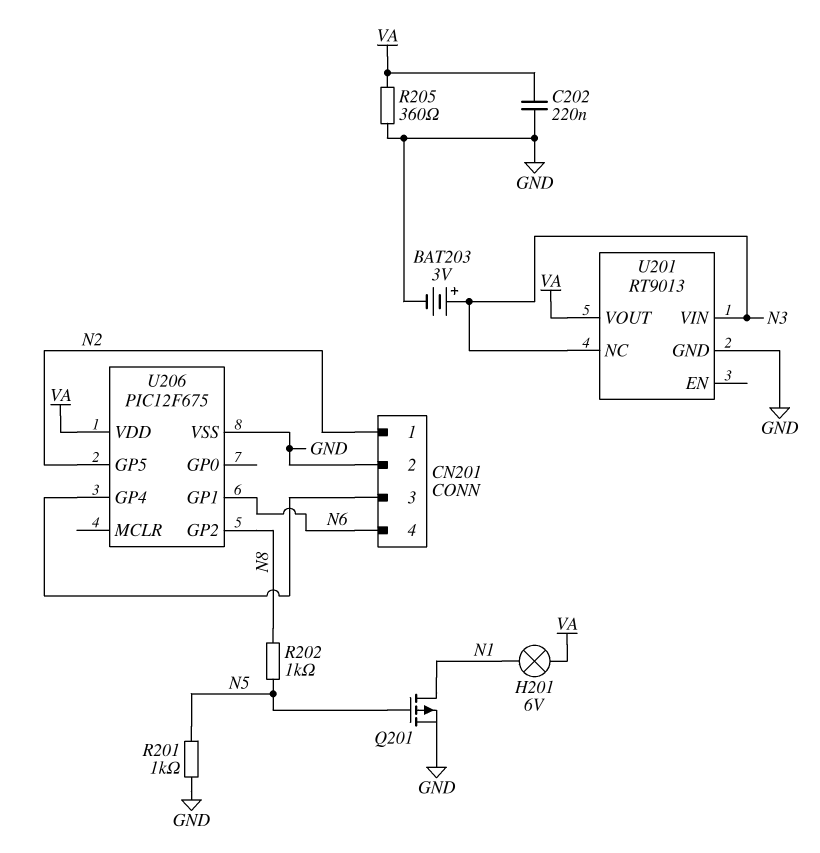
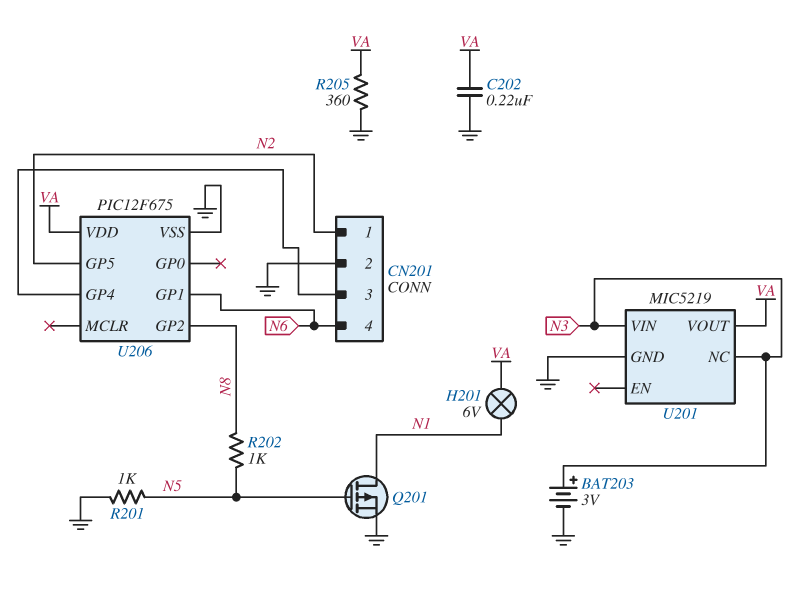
U201: RT9013 -> MIC5219

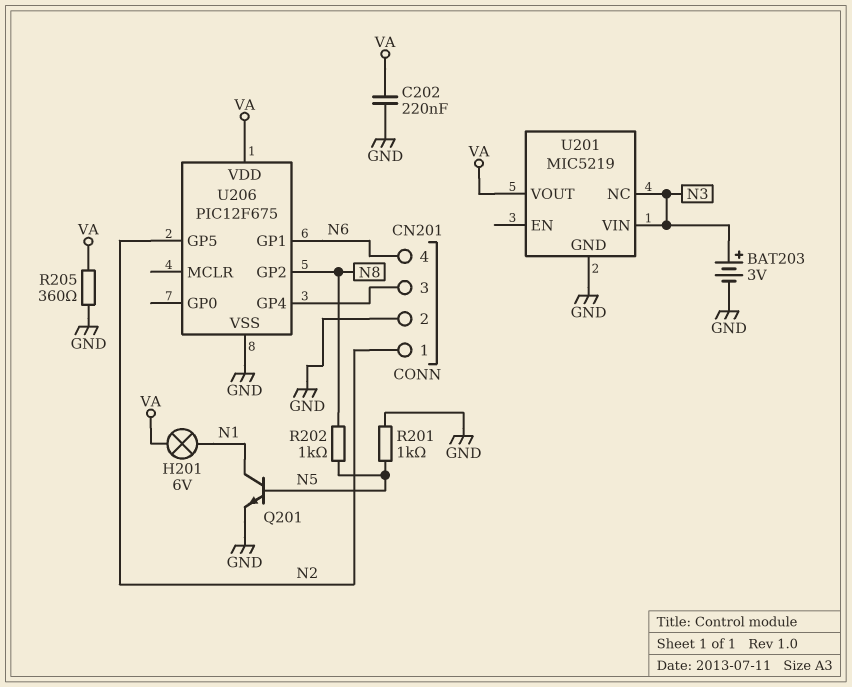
Q201: PMOS (G N5, D N1, S GND) -> NPN (B N5, C N1, E GND)

